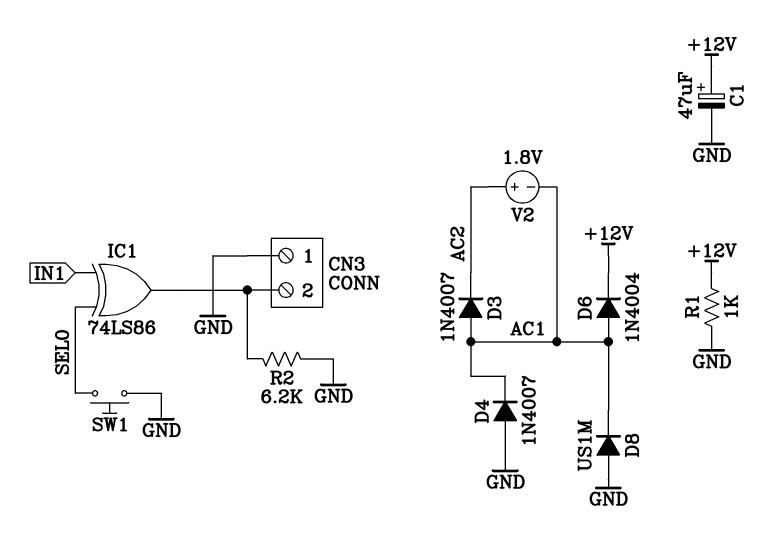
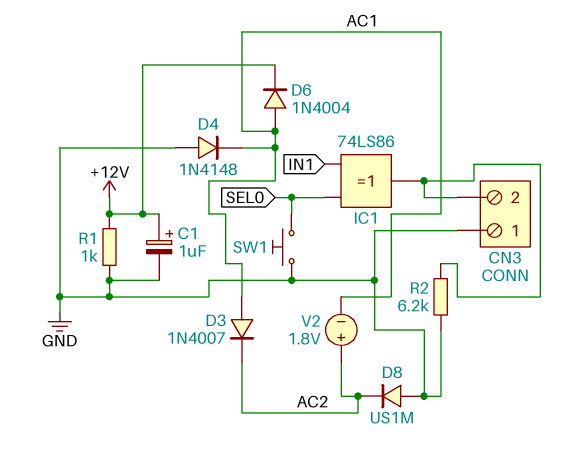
C1: 47uF (plus +12V, minus GND) -> 1uF (plus +12V, minus GND)
D4: diode 1N4007 (A GND, K AC1) -> diode 1N4148 (A GND, K AC1)
D8: diode US1M (A GND, K AC1) -> diode US1M (A GND, K AC2)

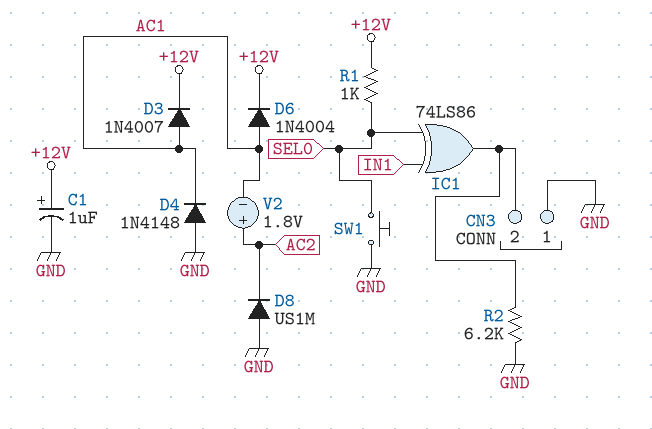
D3: diode 1N4007 (A AC1, K AC2) -> diode 1N4007 (A AC1, K +12V)
R1: 1k (+12V, GND) -> 1k (+12V, SEL0)

